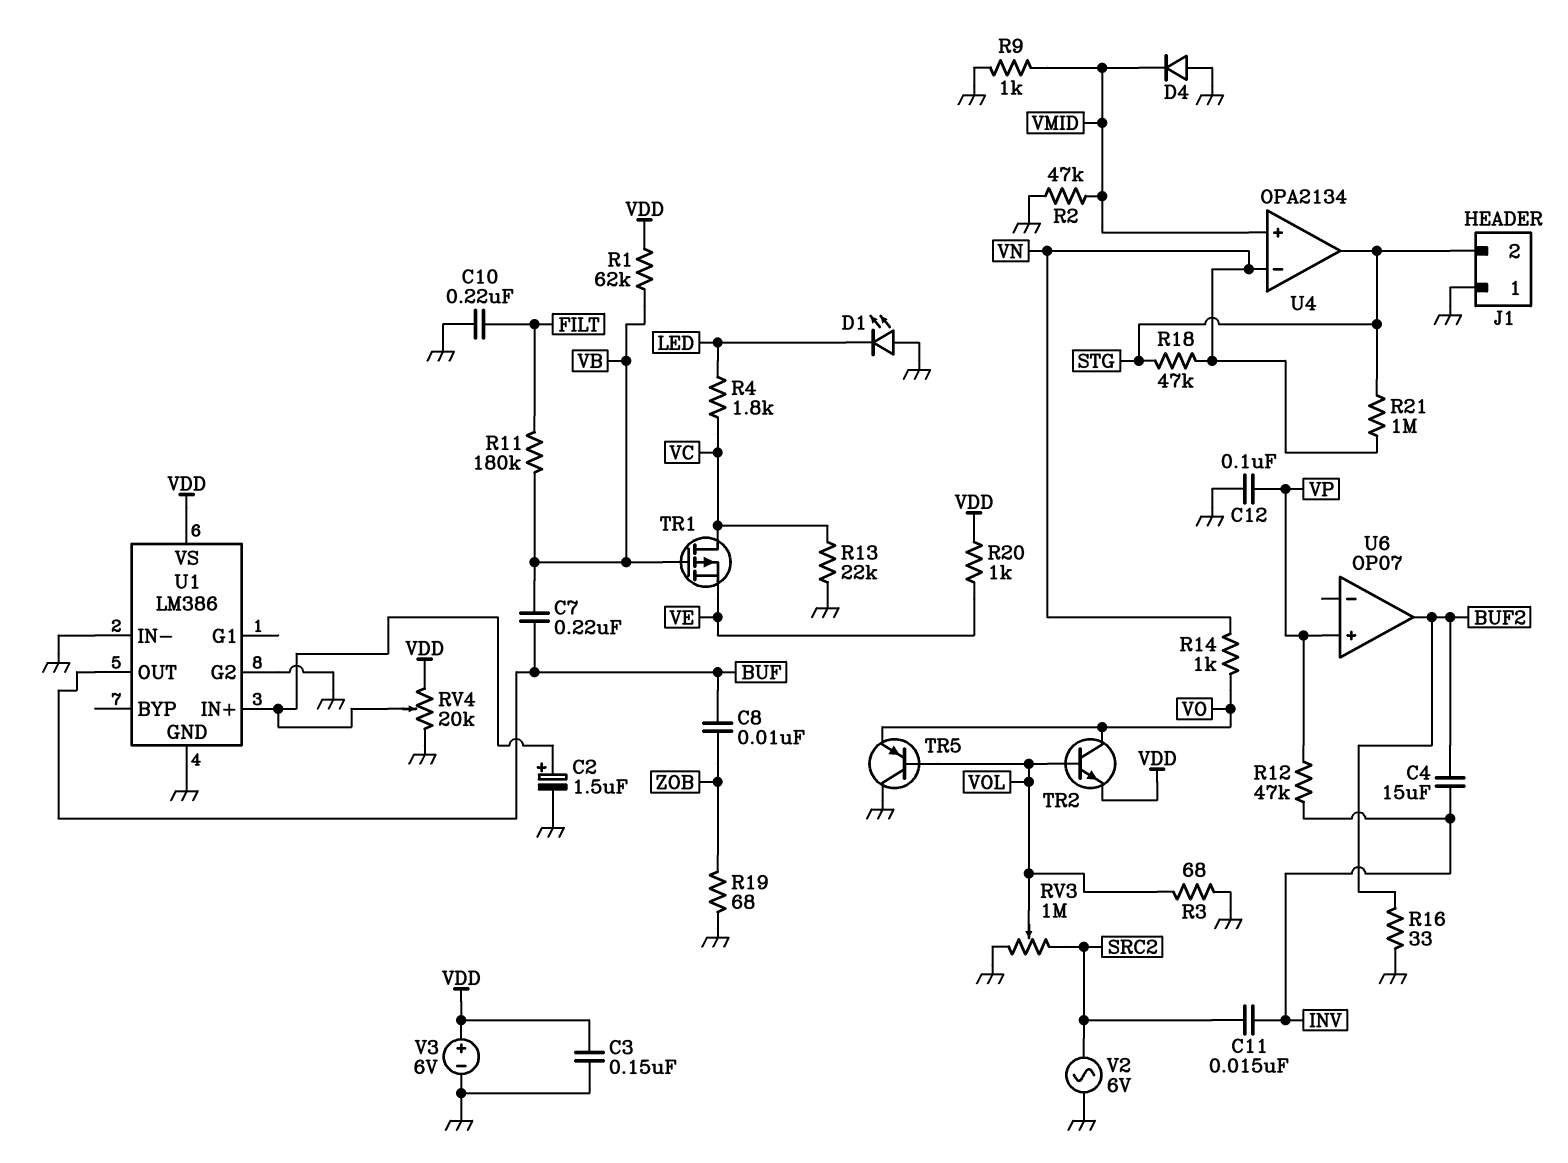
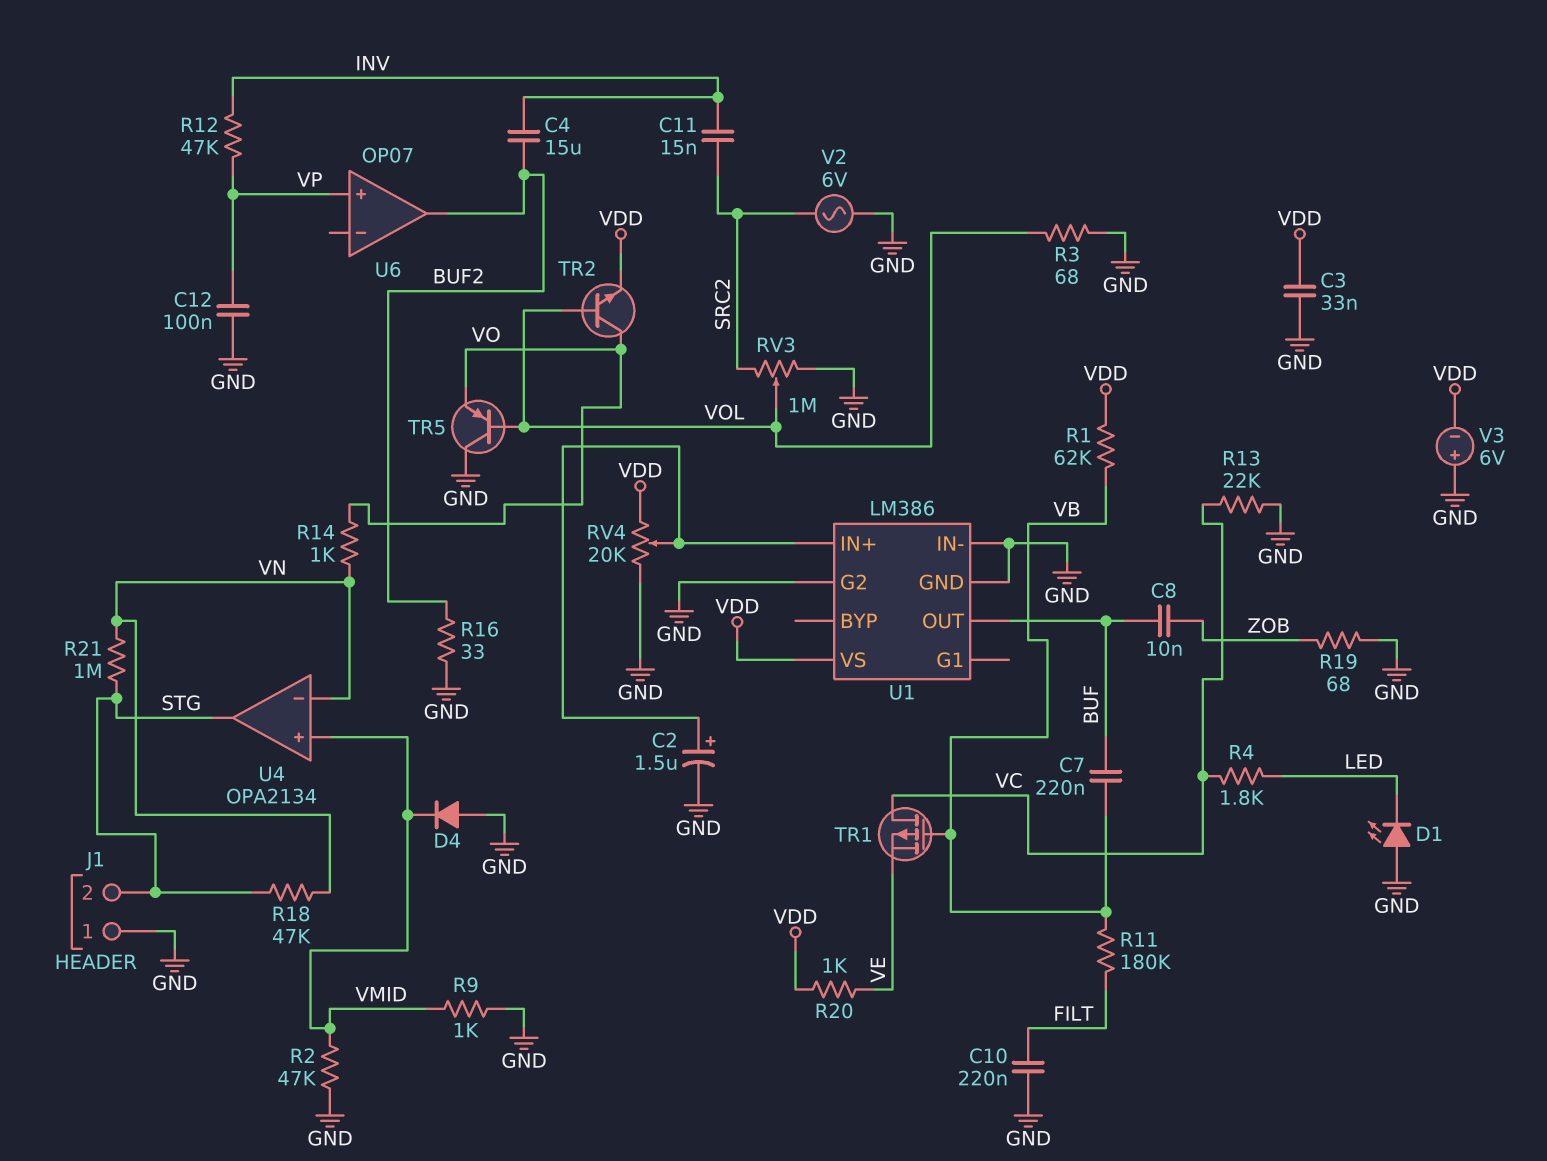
C3: 150nF (GND, VDD) -> 33nF (GND, VDD)
V3: 6V (plus VDD, minus GND) -> 6V (plus GND, minus VDD)

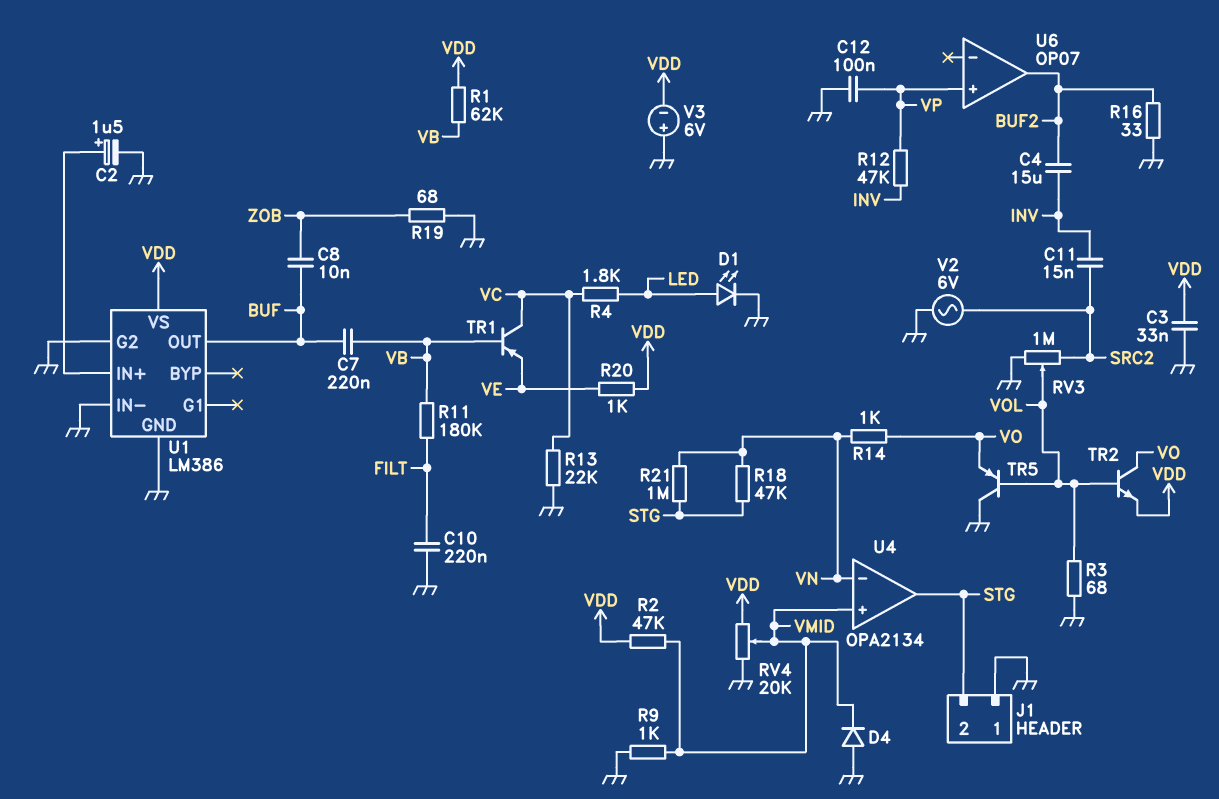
D1: LED (A GND, K LED) -> LED (A LED, K GND)
R2: 47k (GND, VMID) -> 47k (VDD, VMID)
RV4: 20k (GND, VDD, wiper U1/IN+) -> 20k (GND, VDD, wiper VMID)
TR1: PMOS (G VB, D VC, S VE) -> PNP (B VB, C VC, E VE)

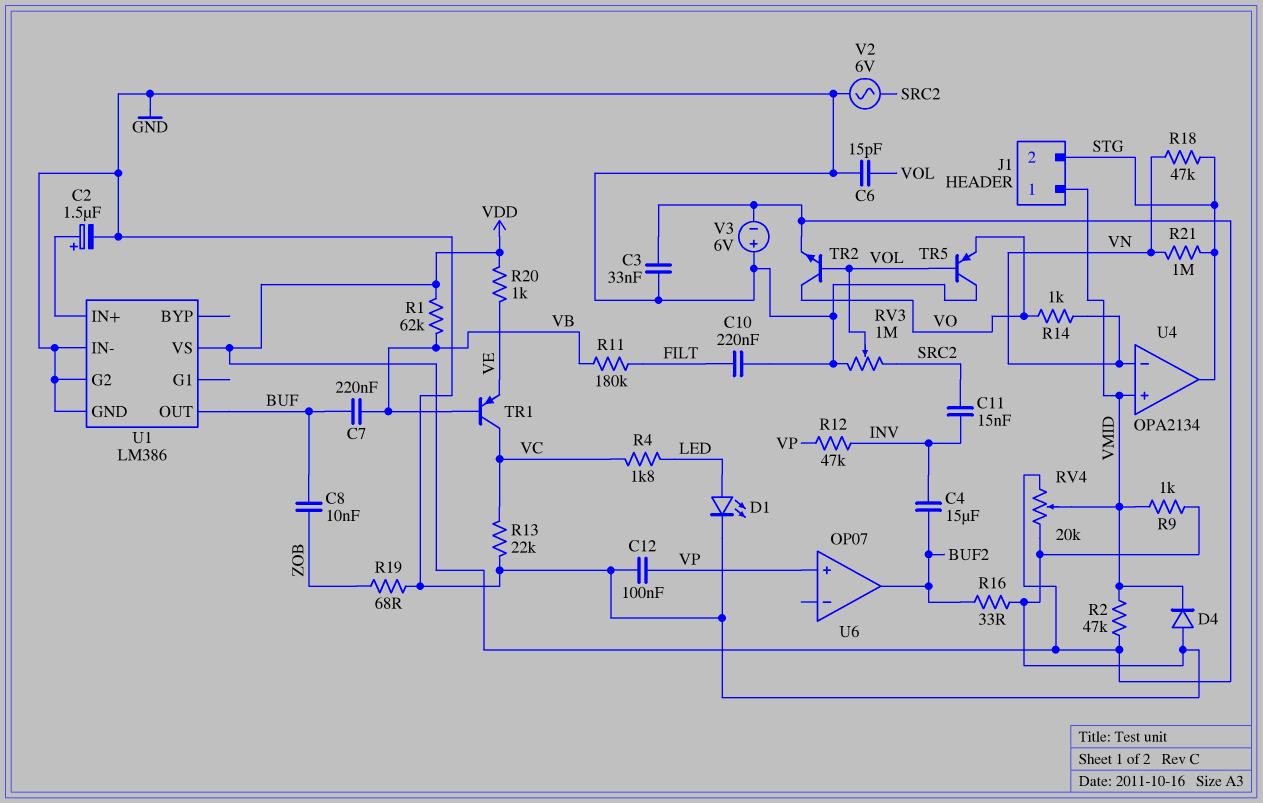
C6: none -> 15pF (GND, VOL)
J1 pin 1: GND -> VMID
R3: 68 (GND, VOL) -> none

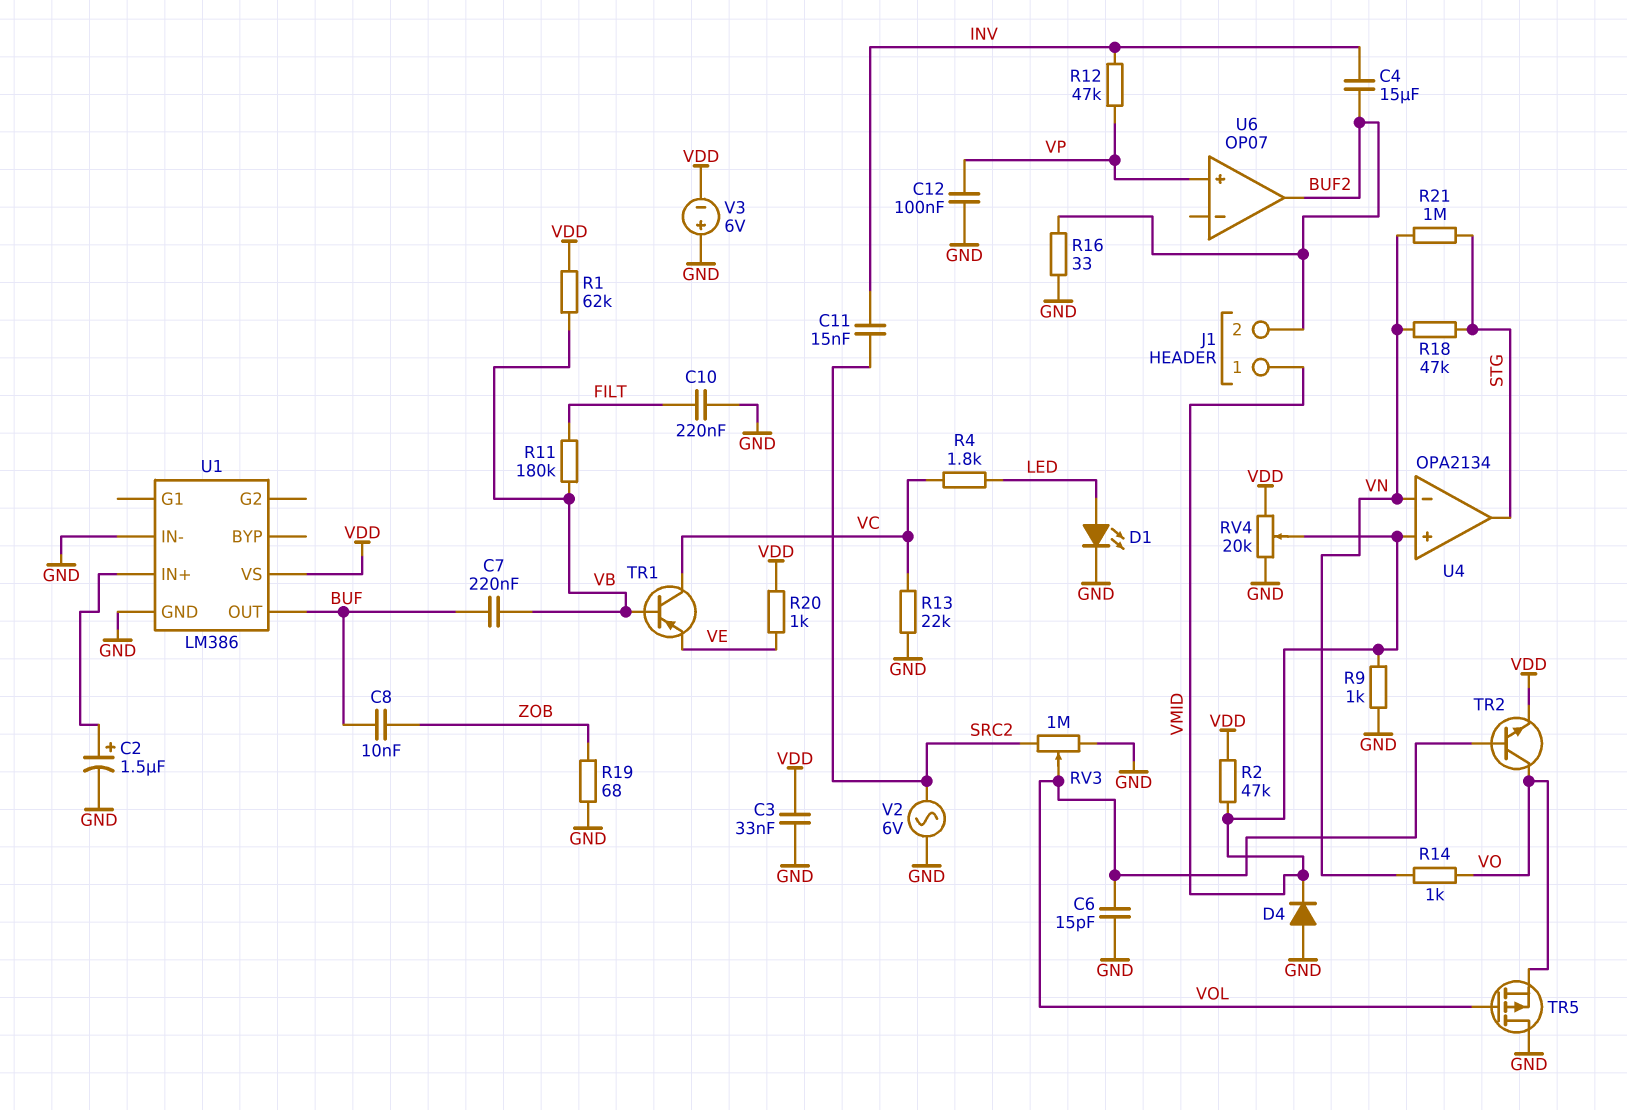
J1 pin 2: STG -> BUF2
TR5: PNP (B VOL, C GND, E VO) -> PMOS (G VOL, D GND, S VO)
U1 pin G2: GND -> none

